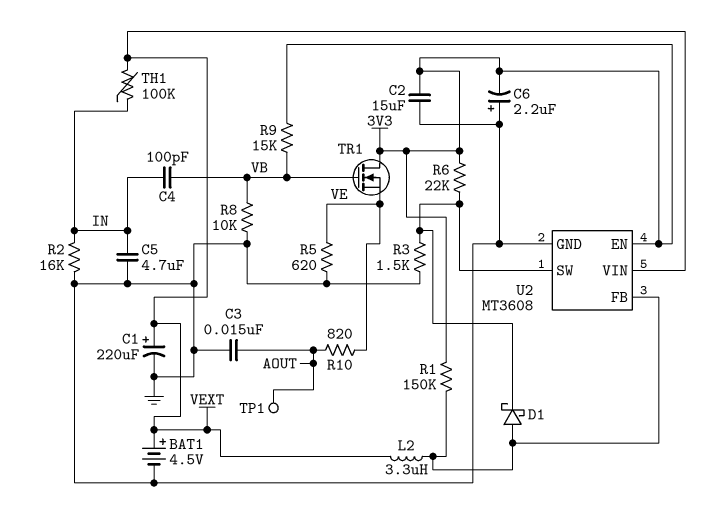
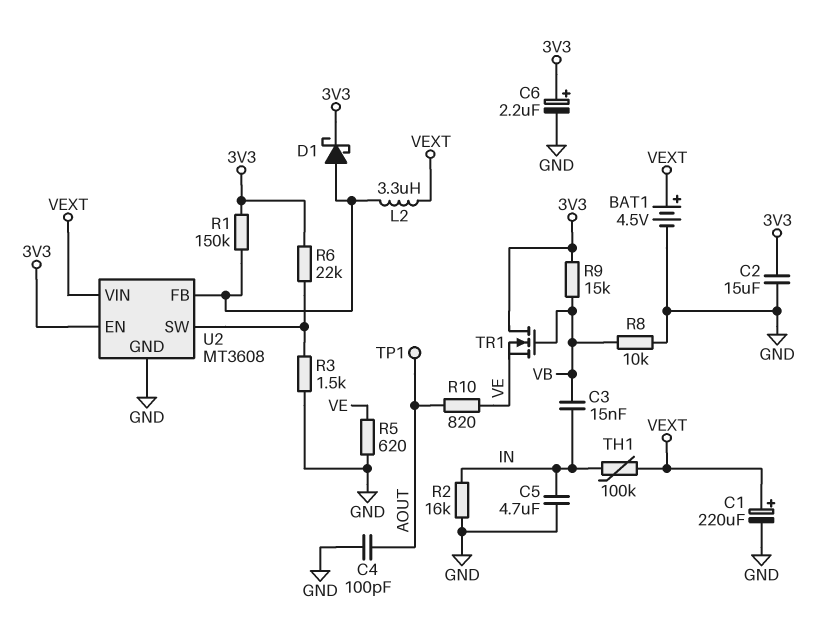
C3: 15nF (AOUT, GND) -> 15nF (IN, VB)
C4: 100pF (IN, VB) -> 100pF (AOUT, GND)
C6: 2.2uF (plus GND, minus 3V3) -> 2.2uF (plus 3V3, minus GND)
D1: schottky (A U2/FB, K U2/SW) -> schottky (A U2/FB, K 3V3)

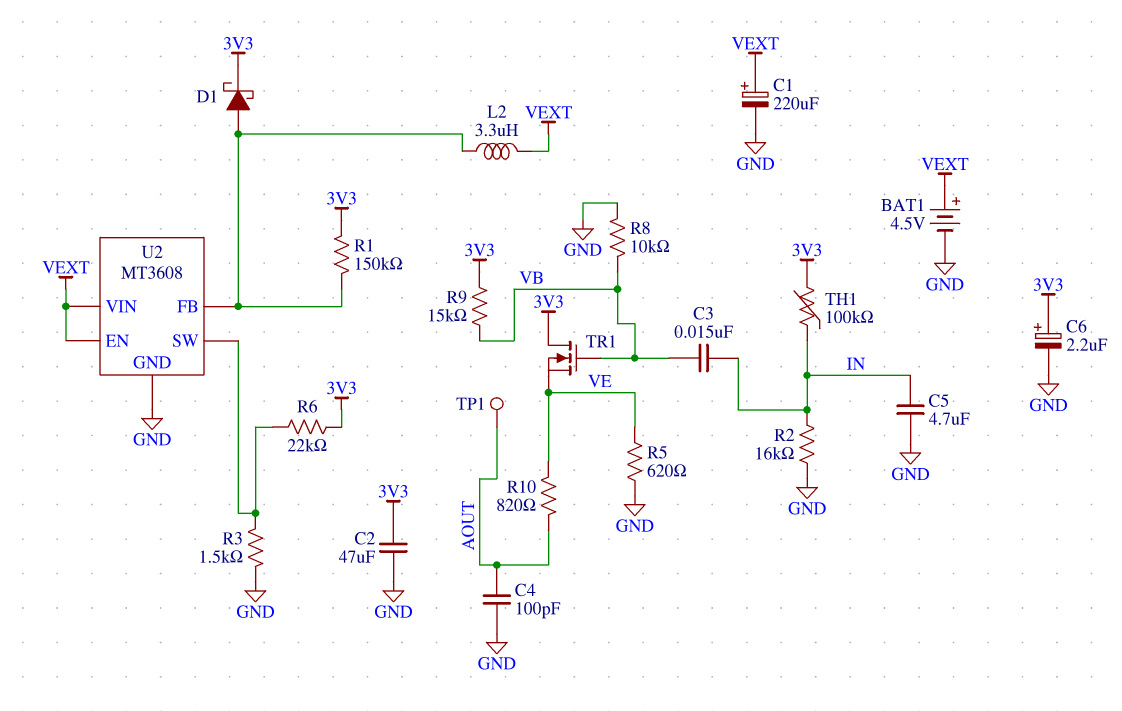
C2: 15uF (3V3, GND) -> 47uF (3V3, GND)
TH1: 100k (IN, VEXT) -> 100k (3V3, IN)
U2 pin EN: 3V3 -> VEXT

